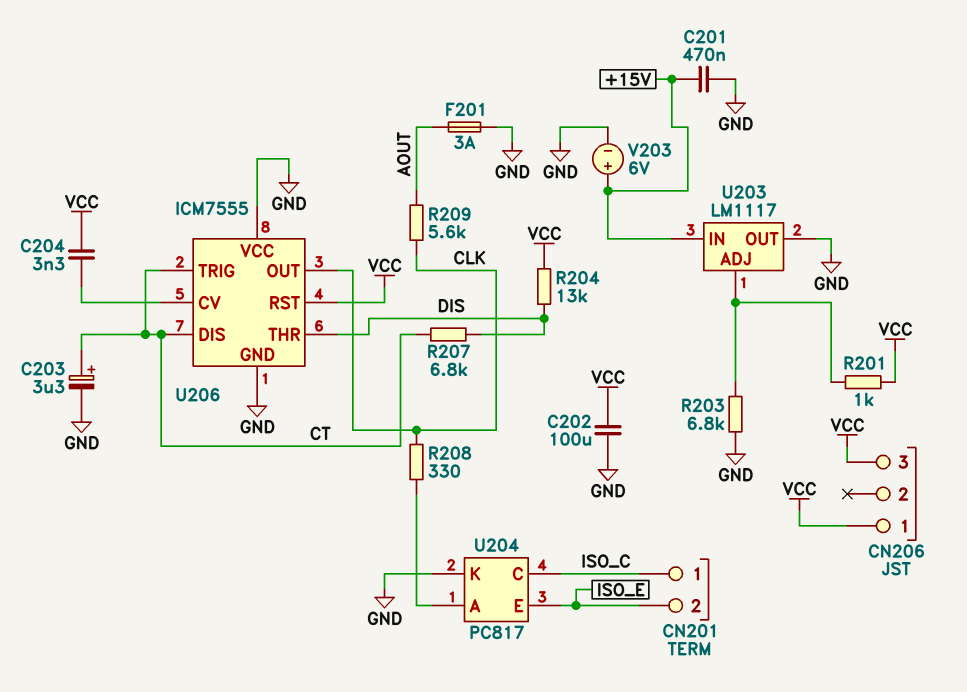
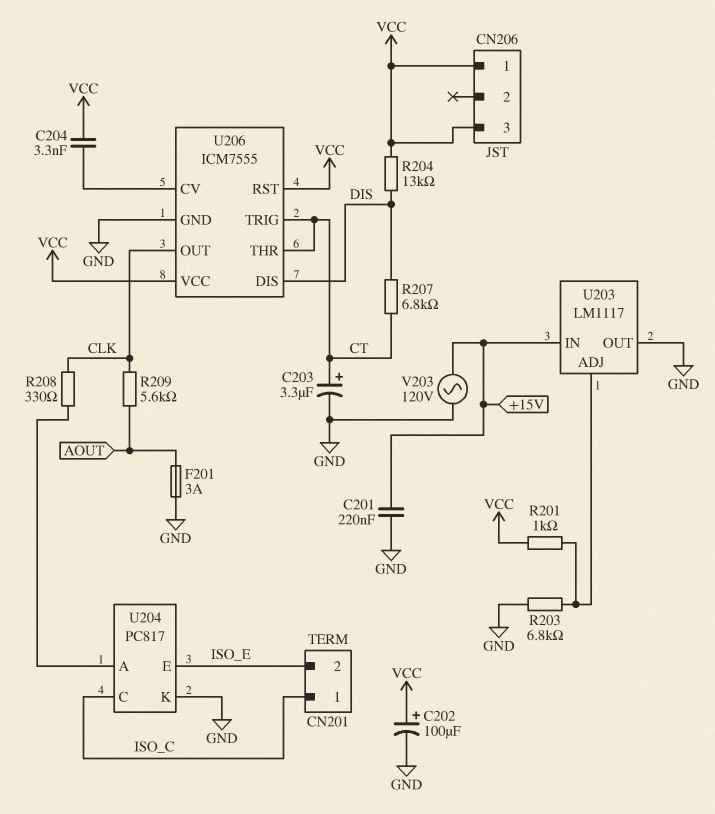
C201: 470nF (+15V, GND) -> 220nF (+15V, GND)
C202: 100uF (GND, VCC) -> 100uF (plus VCC, minus GND)
U206 pin DIS: CT -> DIS
U206 pin THR: DIS -> CT
U206 pin VCC: GND -> VCC
V203: 6V (plus +15V, minus GND) -> AC 120V (+15V, GND)

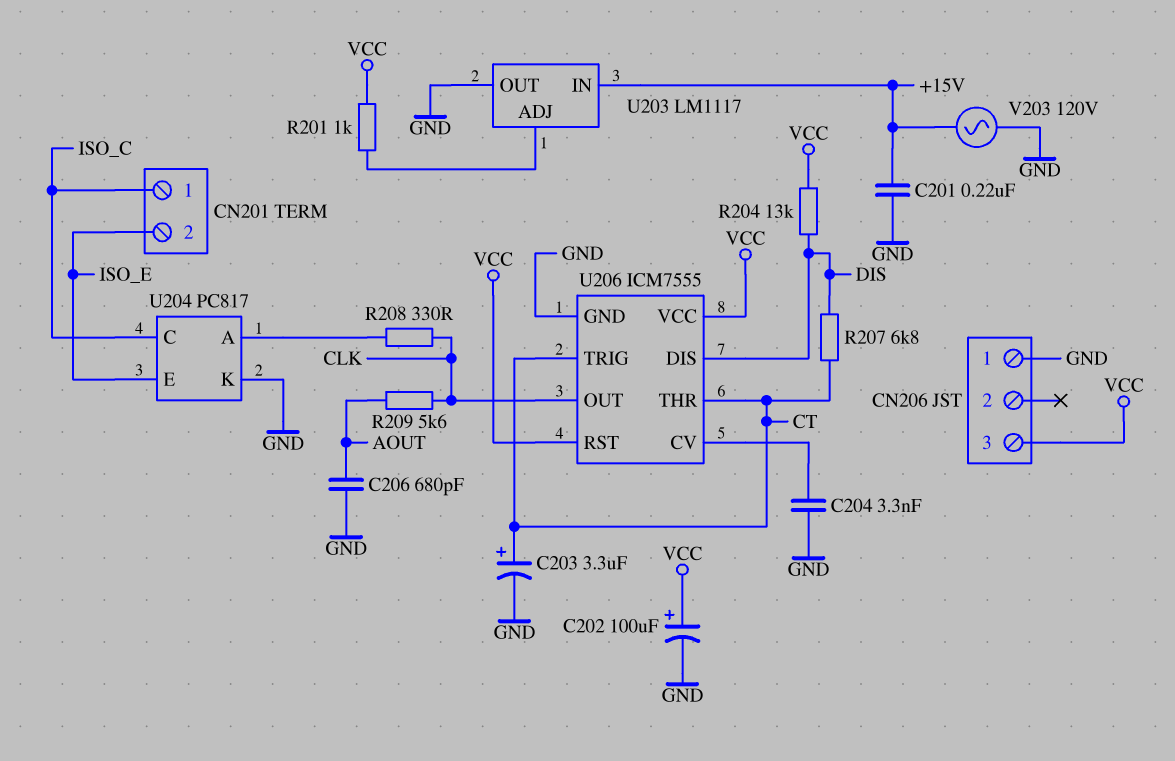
C204: 3.3nF (U206/CV, VCC) -> 3.3nF (GND, U206/CV)
C206: none -> 680pF (AOUT, GND)
CN206 pin 1: VCC -> GND
F201: 3A (AOUT, GND) -> none
R203: 6.8k (GND, U203/ADJ) -> none

